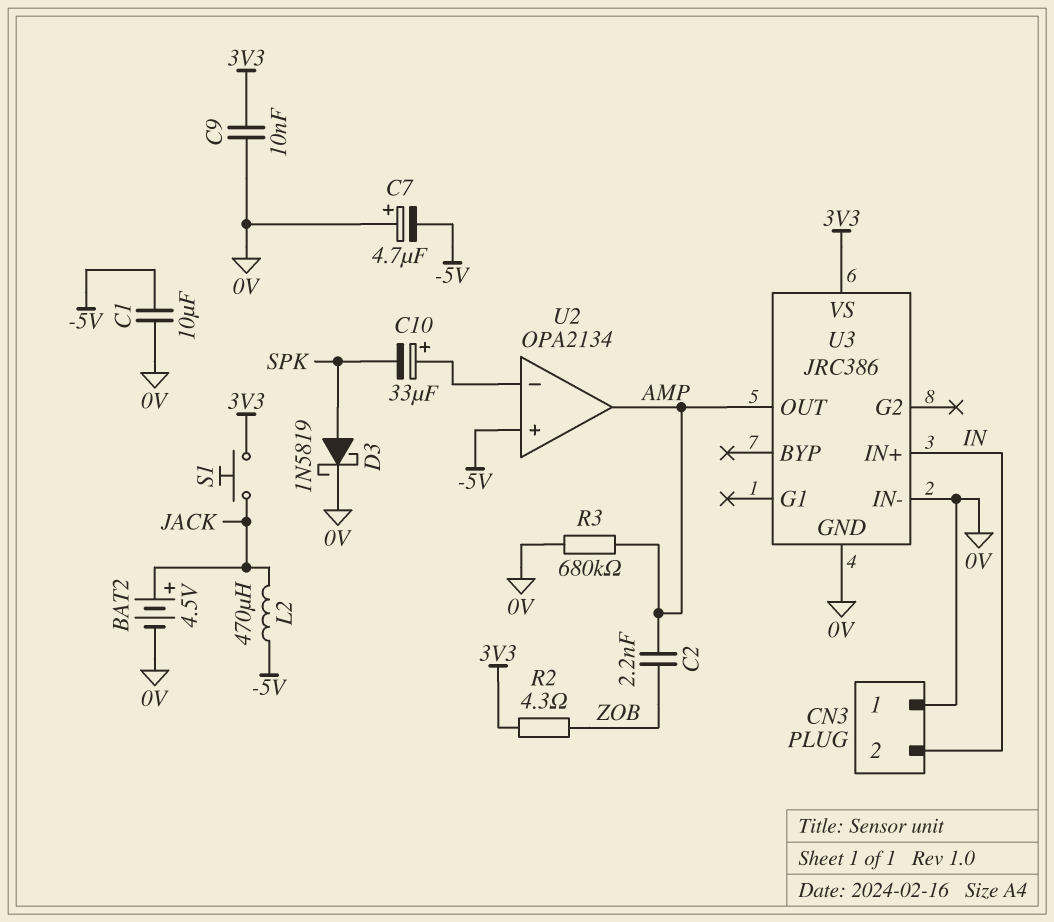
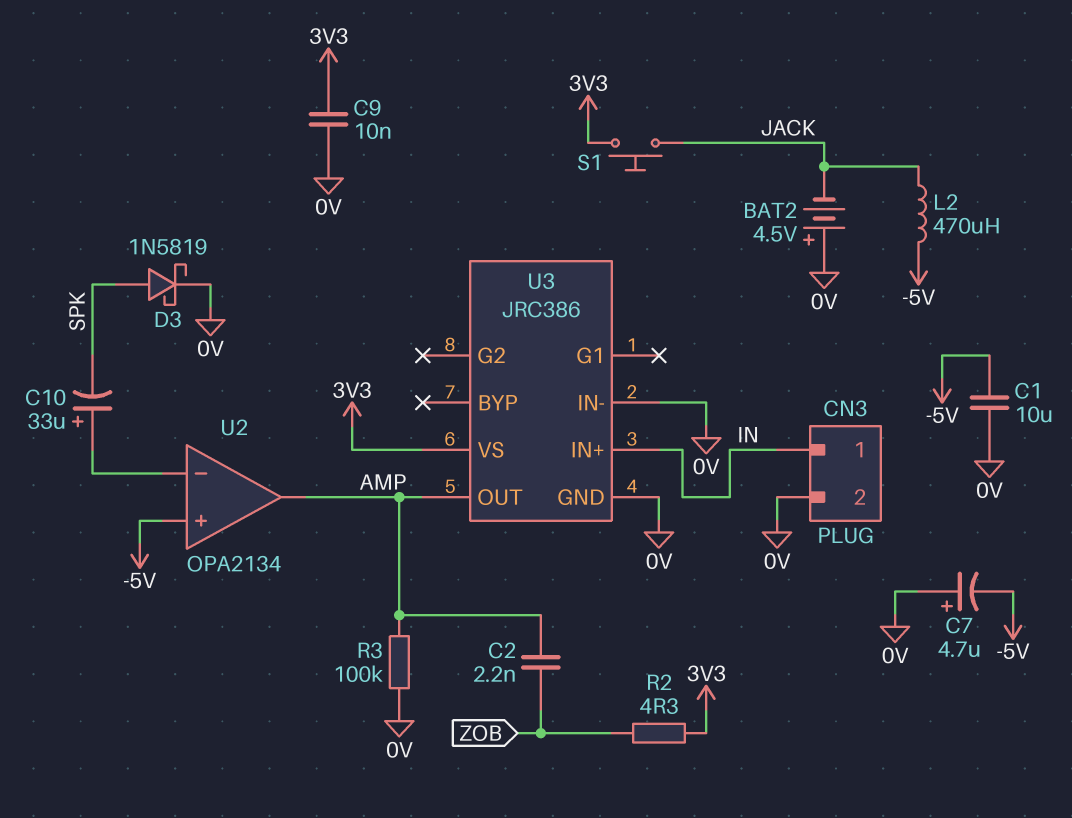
BAT2: 4.5V (plus JACK, minus 0V) -> 4.5V (plus 0V, minus JACK)
CN3 pin 1: 0V -> IN
CN3 pin 2: IN -> 0V
R3: 680k (0V, AMP) -> 100k (0V, AMP)

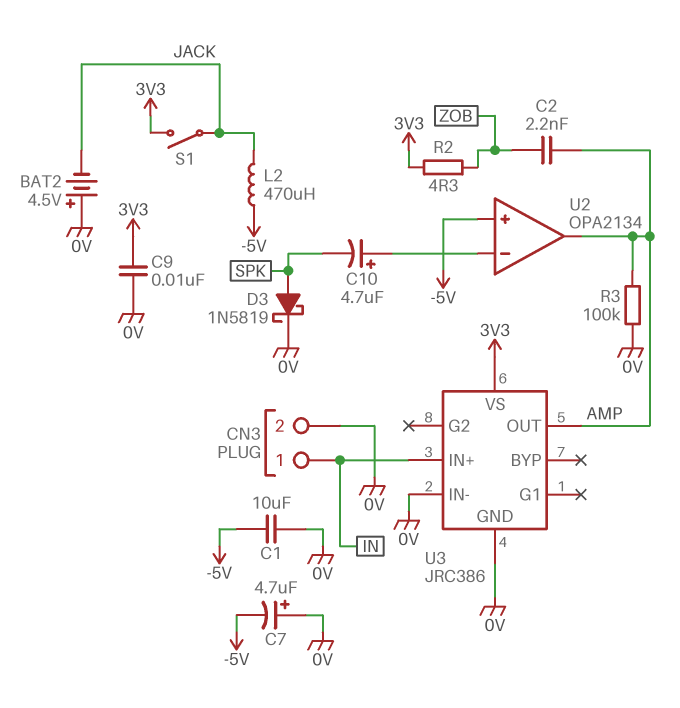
C10: 33uF (plus U2/in-, minus SPK) -> 4.7uF (plus U2/in-, minus SPK)
S1: button (3V3, JACK) -> switch (3V3, JACK)

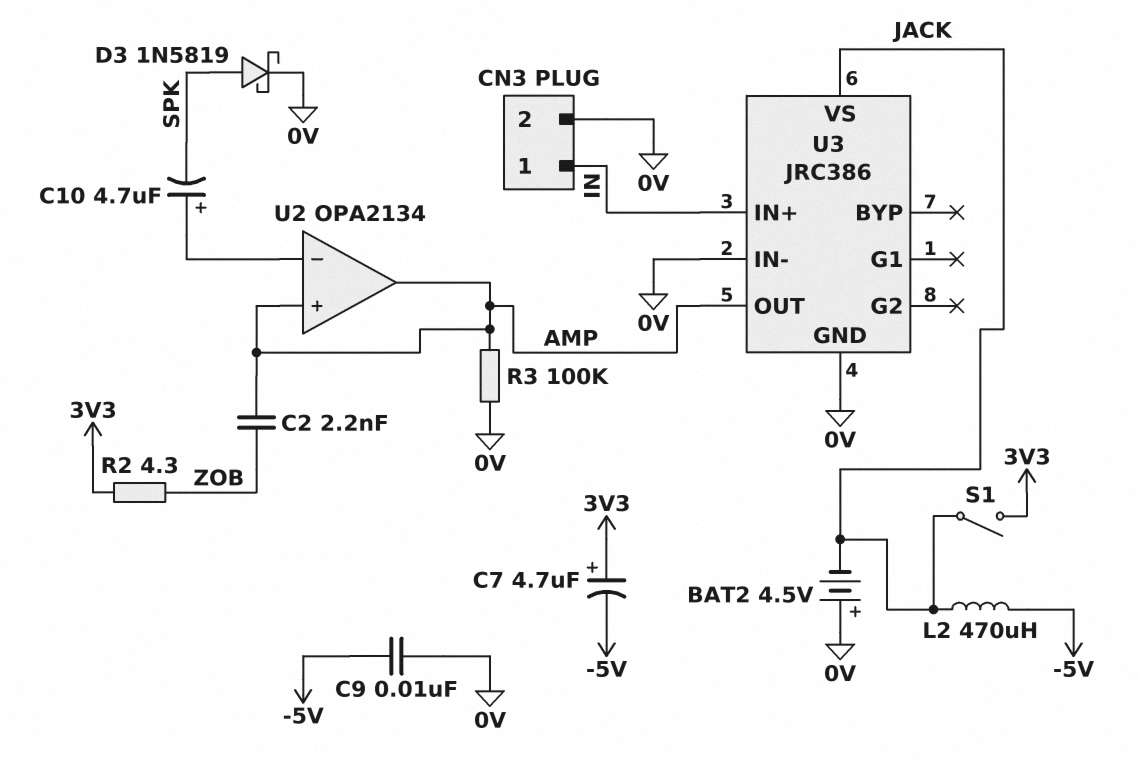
C1: 10uF (-5V, 0V) -> none
C7: 4.7uF (plus 0V, minus -5V) -> 4.7uF (plus 3V3, minus -5V)
C9: 10nF (0V, 3V3) -> 10nF (-5V, 0V)
U2 pin in+: -5V -> AMP
U3 pin VS: 3V3 -> JACK

